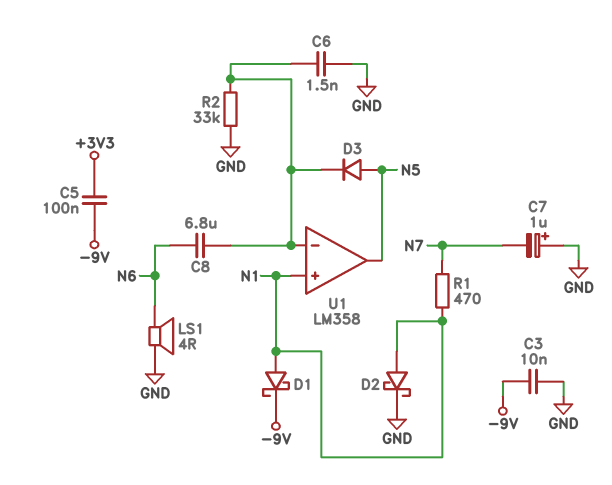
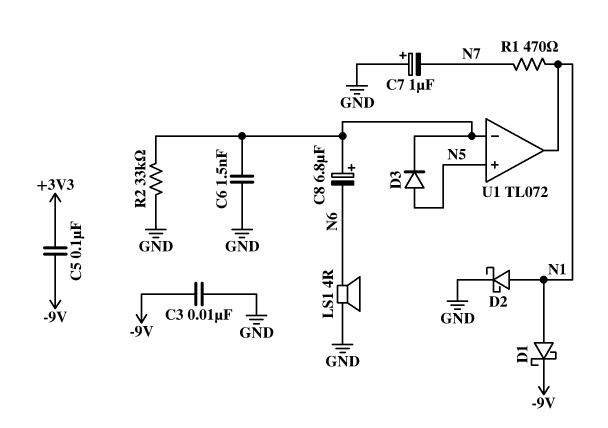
C8: 6.8uF (N6, U1/in-) -> 6.8uF (plus U1/in-, minus N6)
U1: LM358 -> TL072
U1 pin in+: N1 -> N5
U1 pin out: N5 -> N1

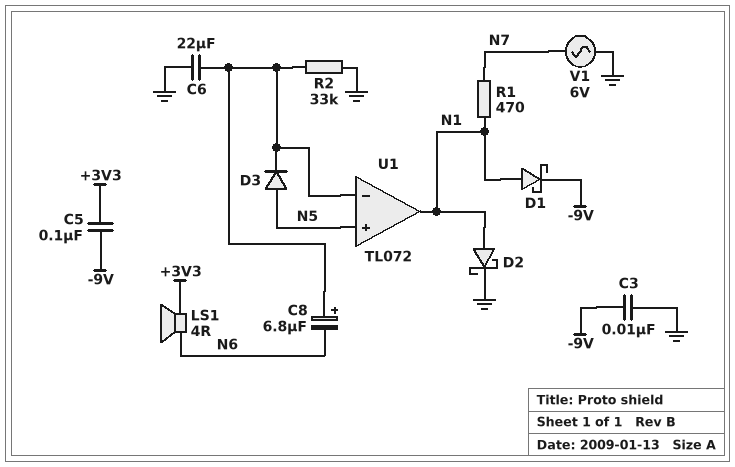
C6: 1.5nF (GND, U1/in-) -> 22uF (GND, U1/in-)
C7: 1uF (plus GND, minus N7) -> none
LS1: speaker 4R (GND, N6) -> speaker 4R (+3V3, N6)
V1: none -> AC 6V (GND, N7)

